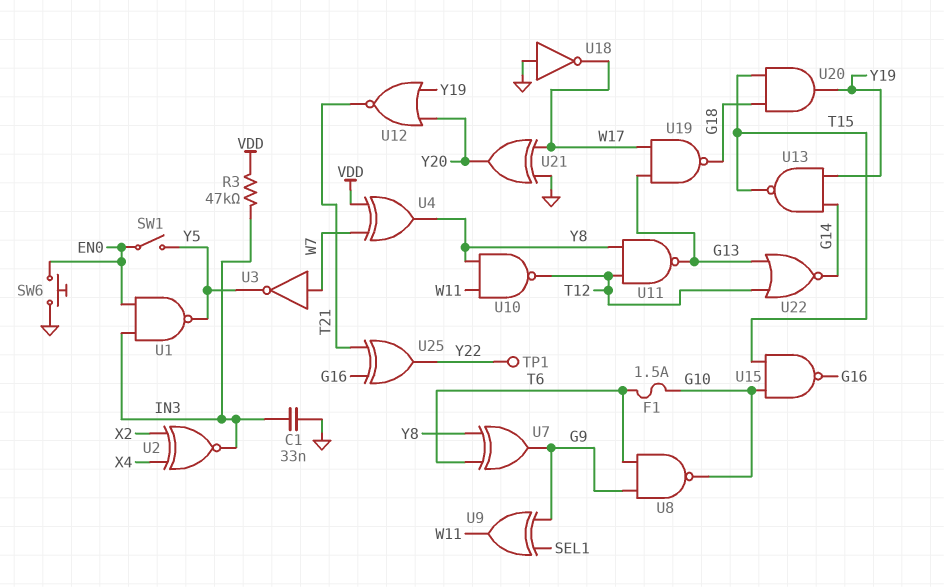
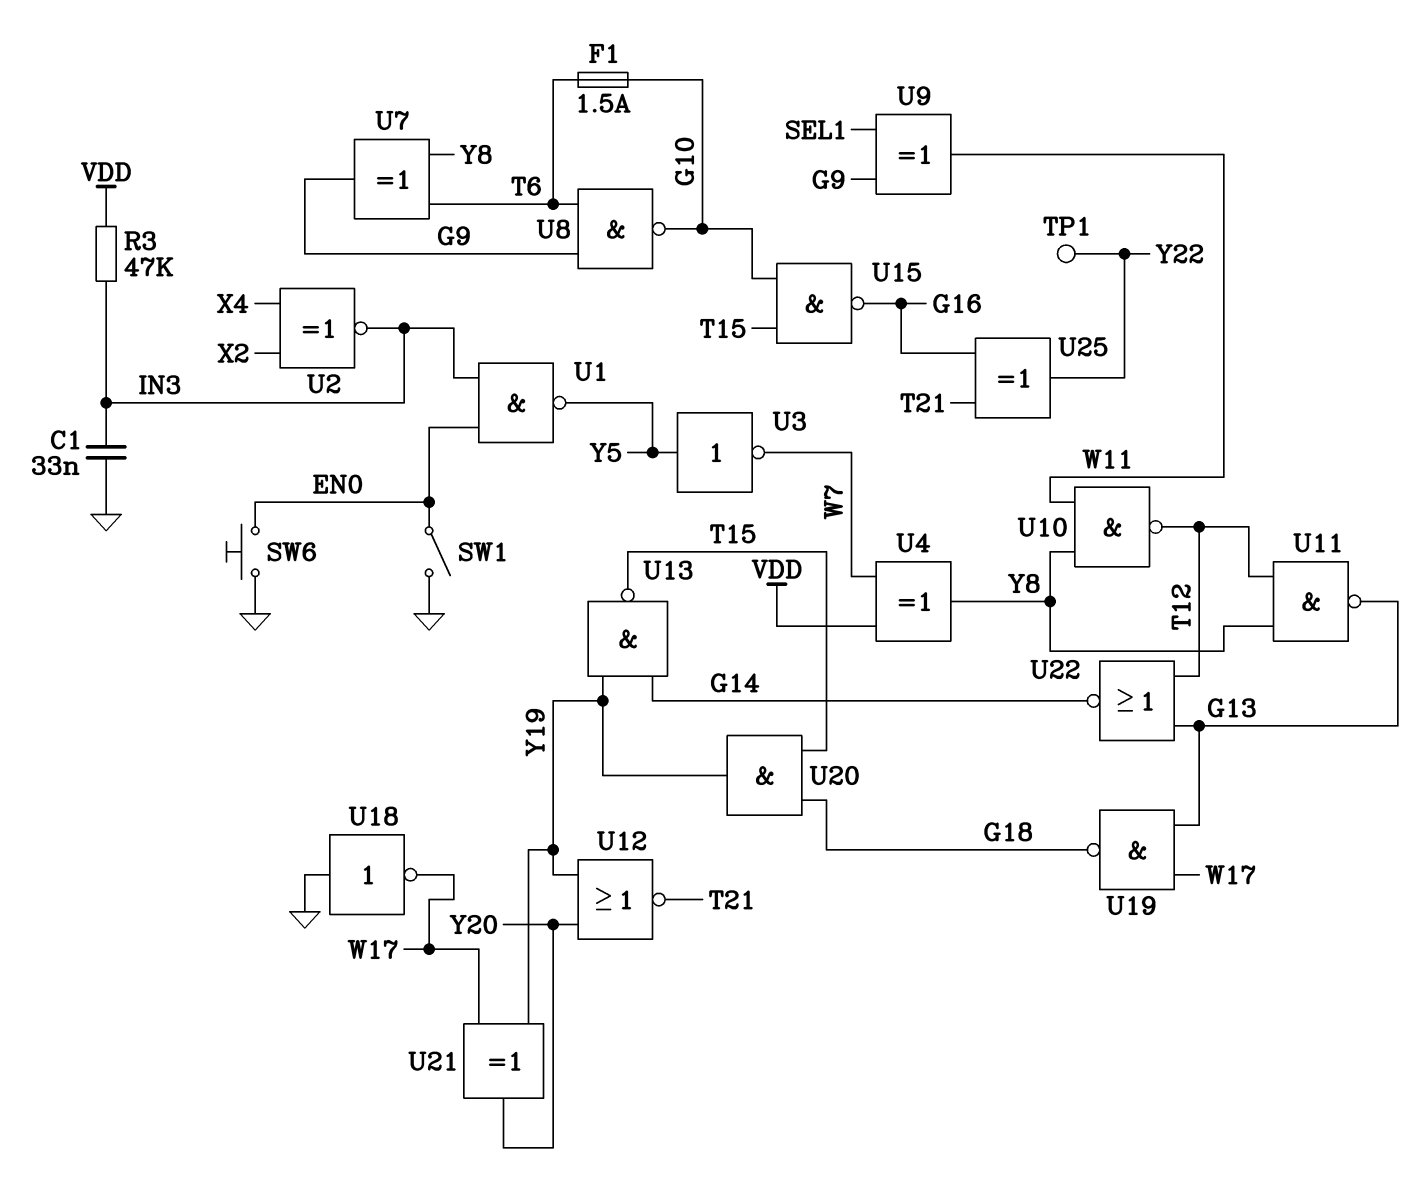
SW1: switch (EN0, Y5) -> switch (EN0, GND)
U3: NOT (in W7, out Y5) -> NOT (in Y5, out W7)
U21: XOR (in GND, in W17, out Y20) -> XOR (in W17, in Y19, out Y20)

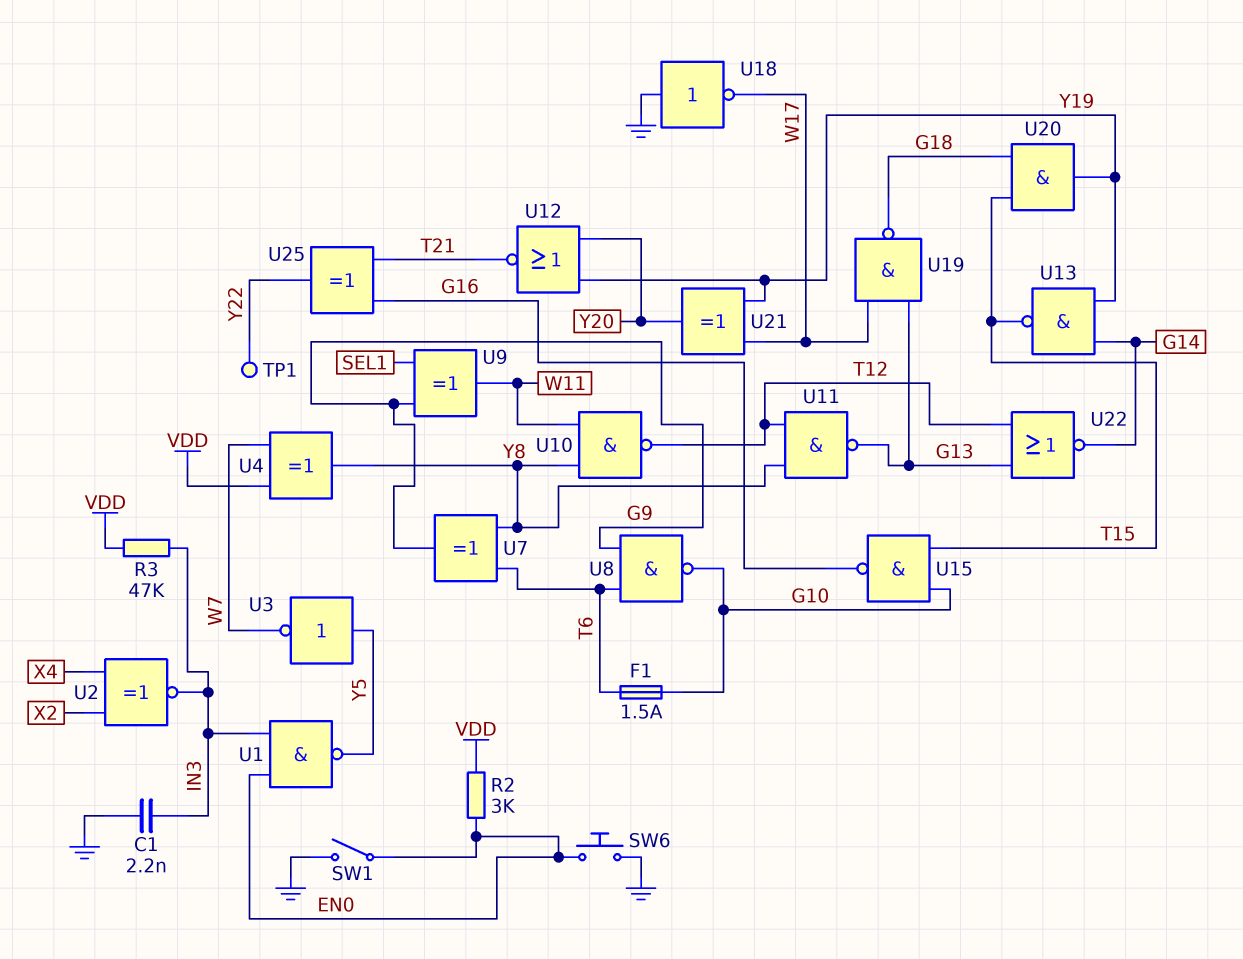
C1: 33nF (GND, IN3) -> 2.2nF (GND, IN3)
R2: none -> 3k (EN0, VDD)

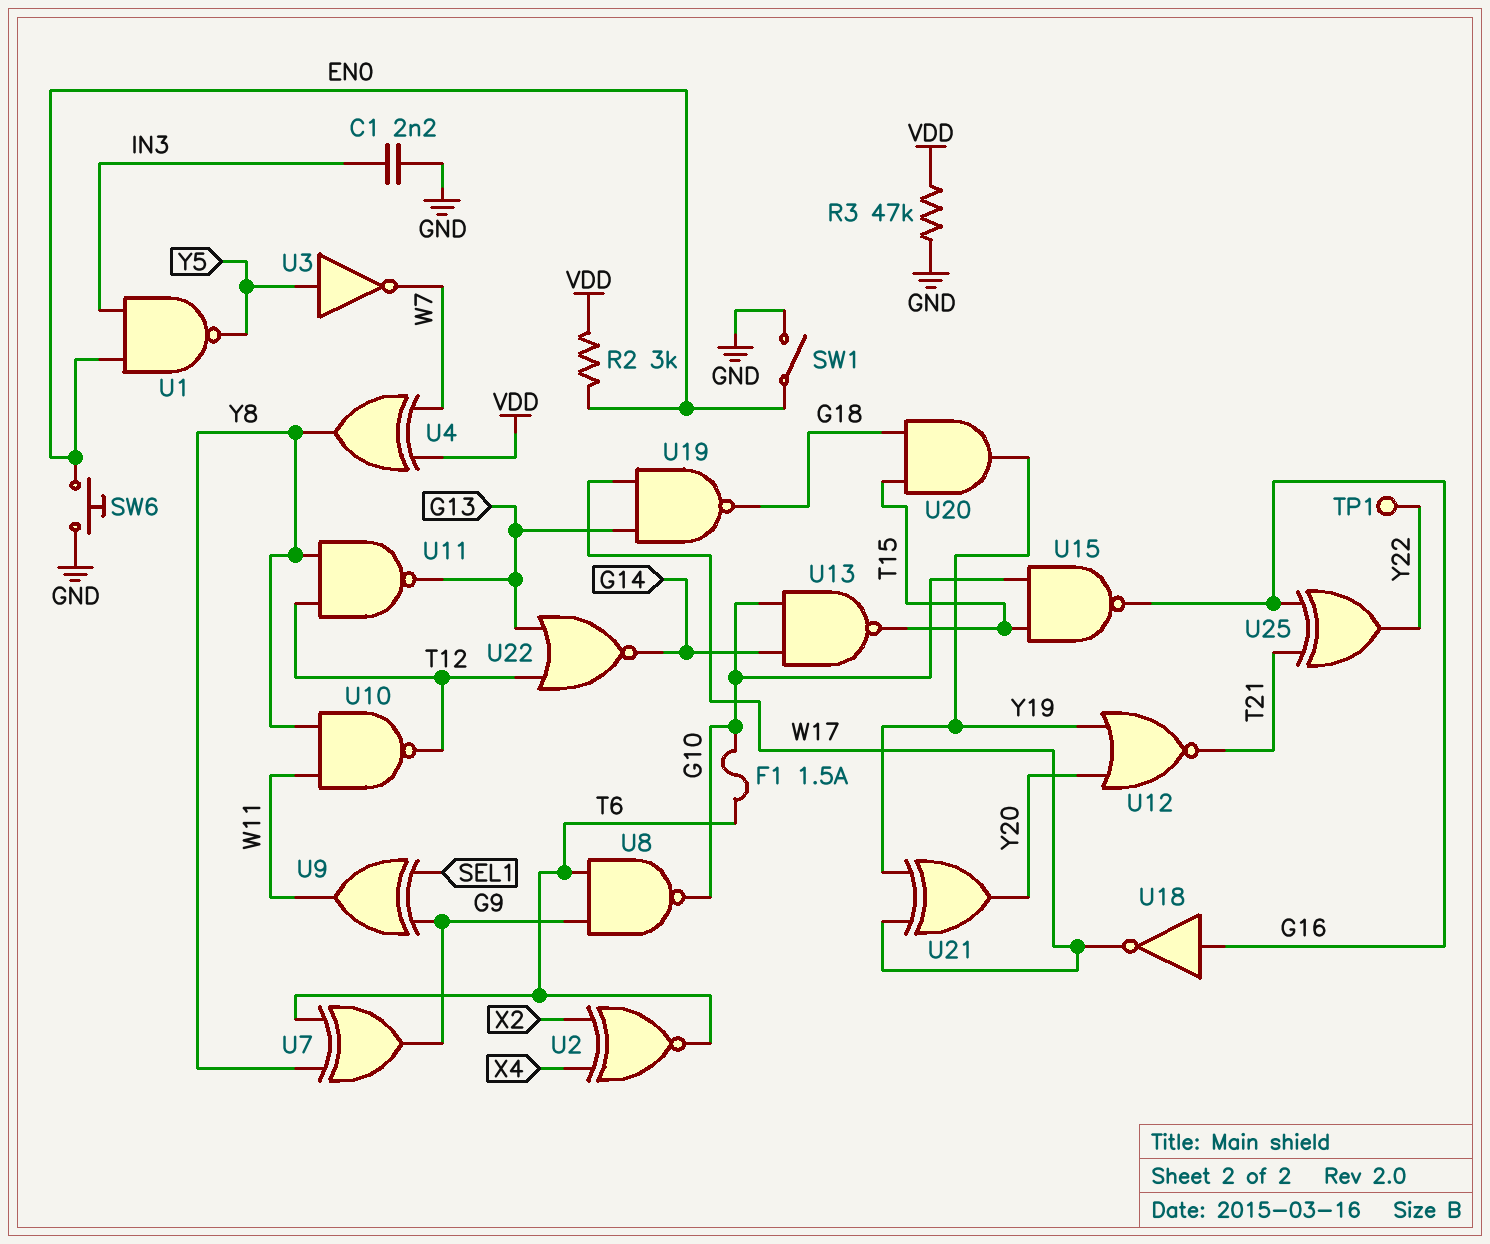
R3: 47k (IN3, VDD) -> 47k (GND, VDD)
U2: XNOR (in X2, in X4, out IN3) -> XNOR (in X2, in X4, out T6)
U13: NAND (in G14, in Y19, out T15) -> NAND (in G10, in G14, out T15)
U18: NOT (in GND, out W17) -> NOT (in G16, out W17)

